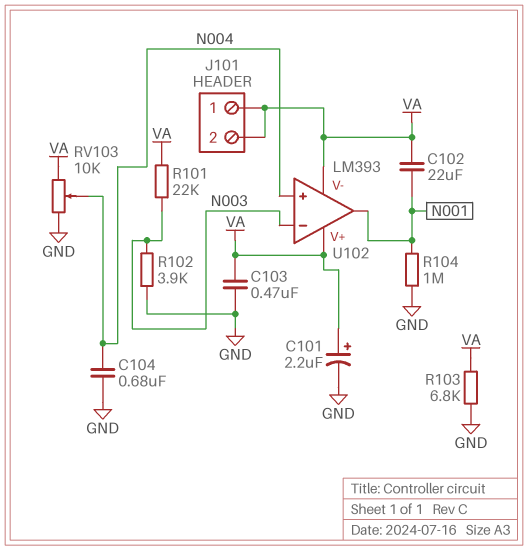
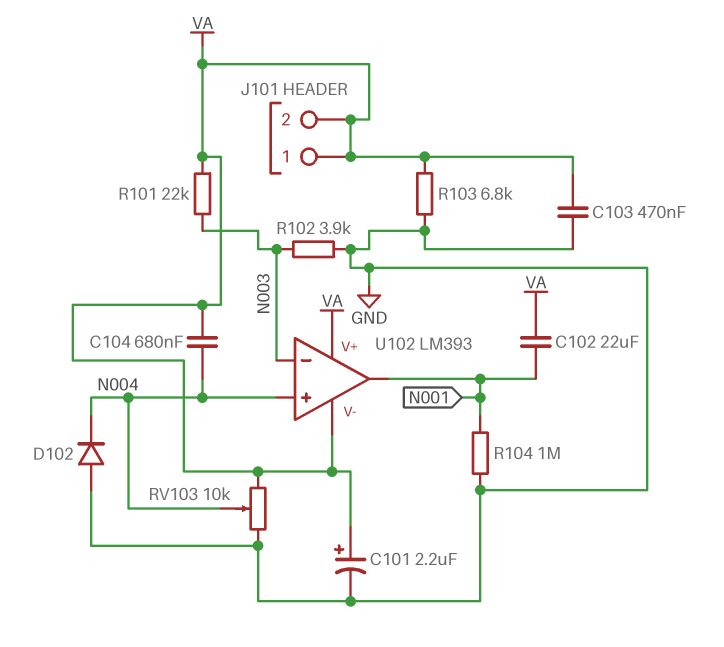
C104: 680nF (GND, N004) -> 680nF (N004, VA)
D102: none -> diode (A GND, K N004)

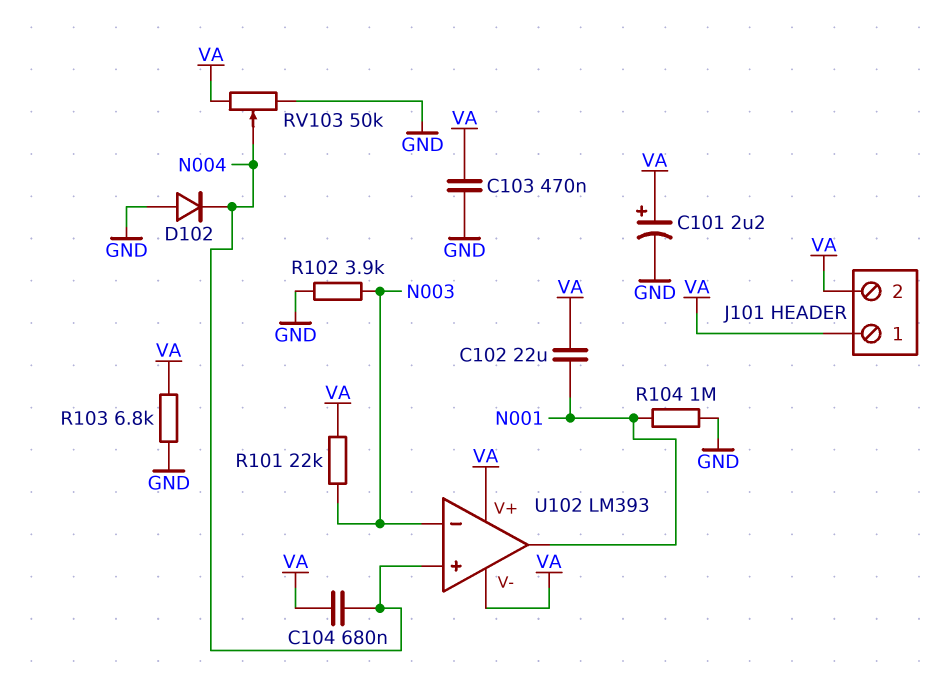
RV103: 10k (GND, VA, wiper N004) -> 50k (GND, VA, wiper N004)

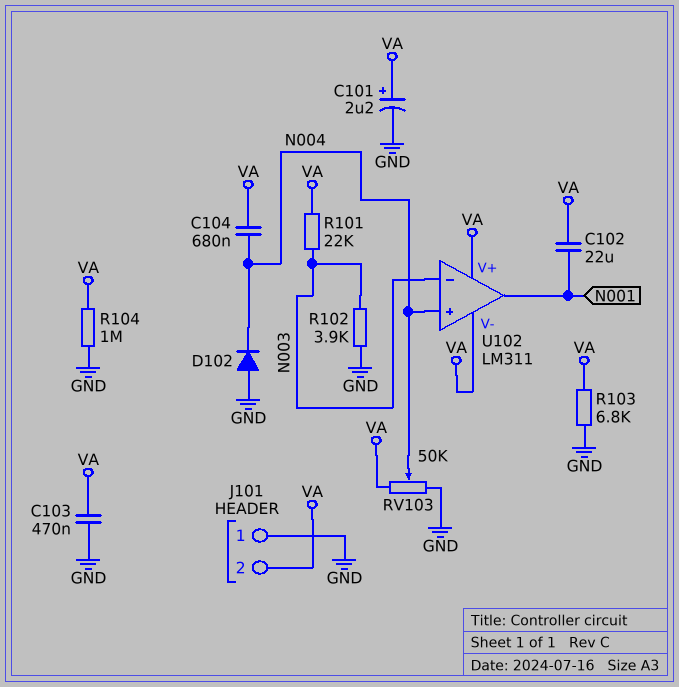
J101 pin 1: VA -> GND
R104: 1M (GND, N001) -> 1M (GND, VA)
U102: LM393 -> LM311

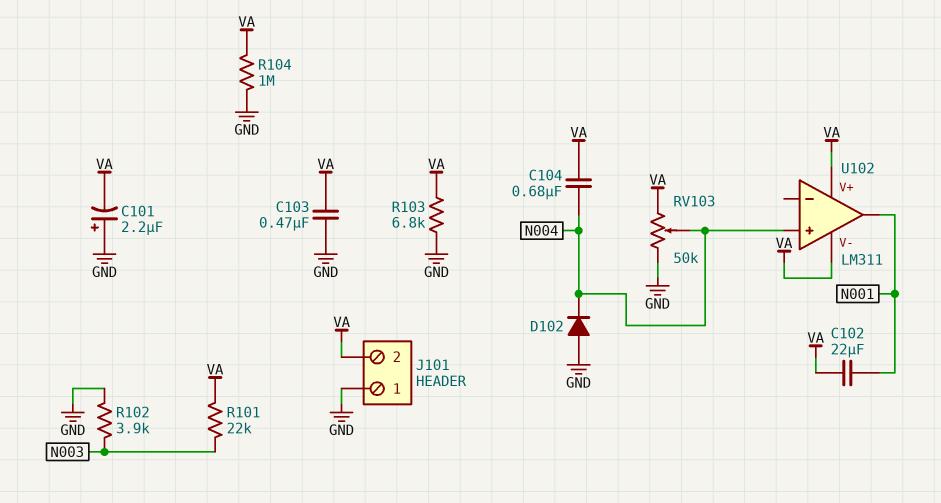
C101: 2.2uF (plus VA, minus GND) -> 2.2uF (plus GND, minus VA)
U102 pin in-: N003 -> none

